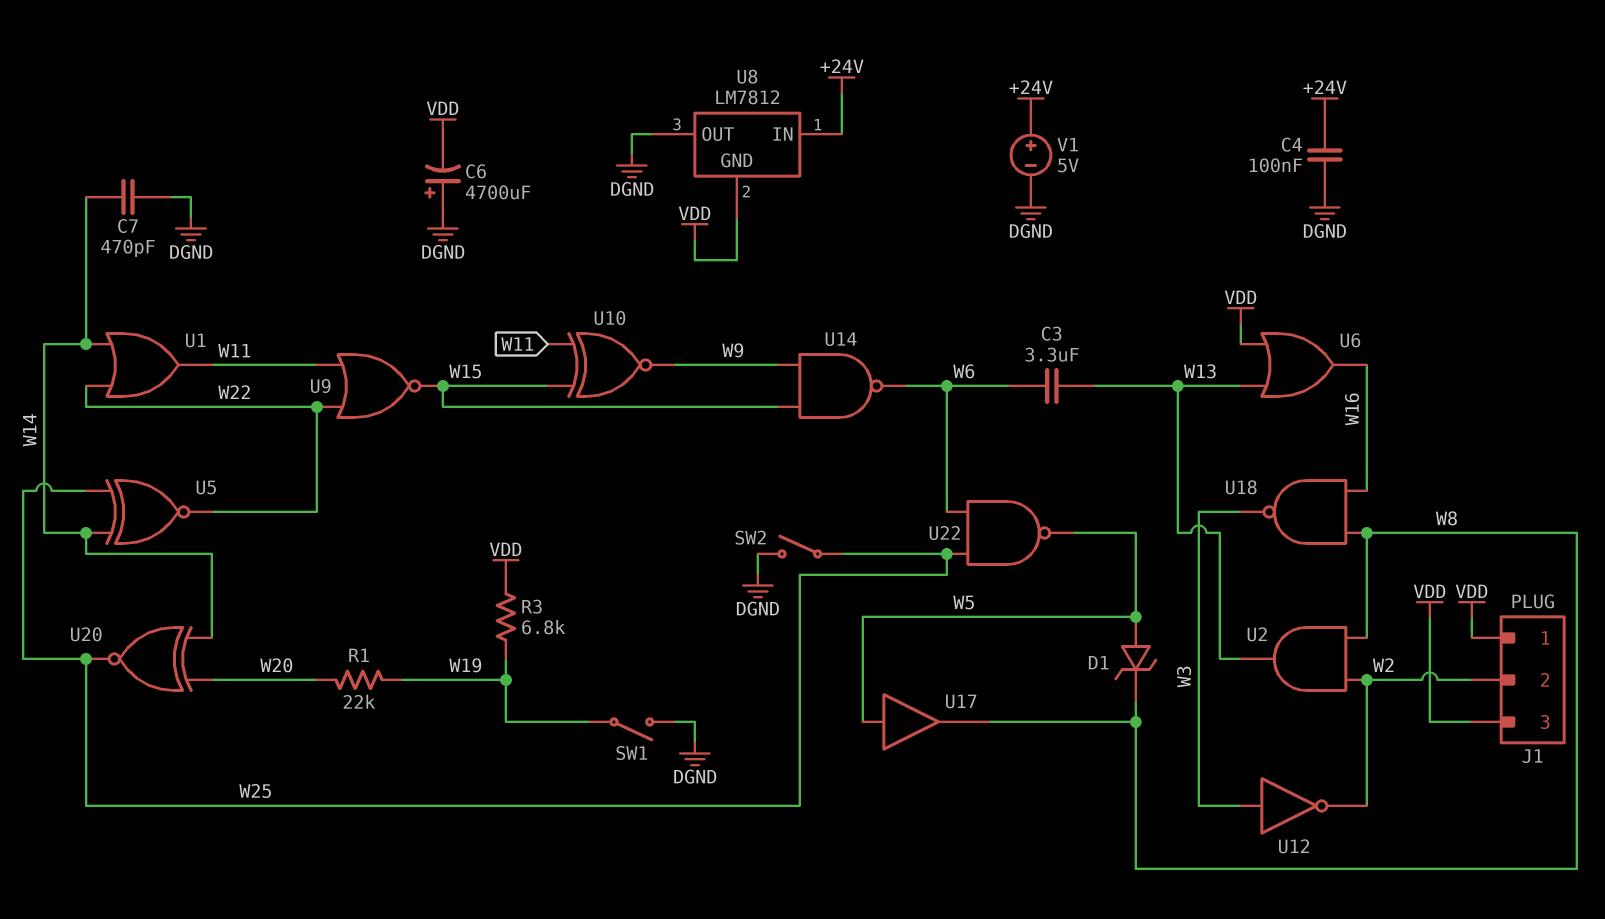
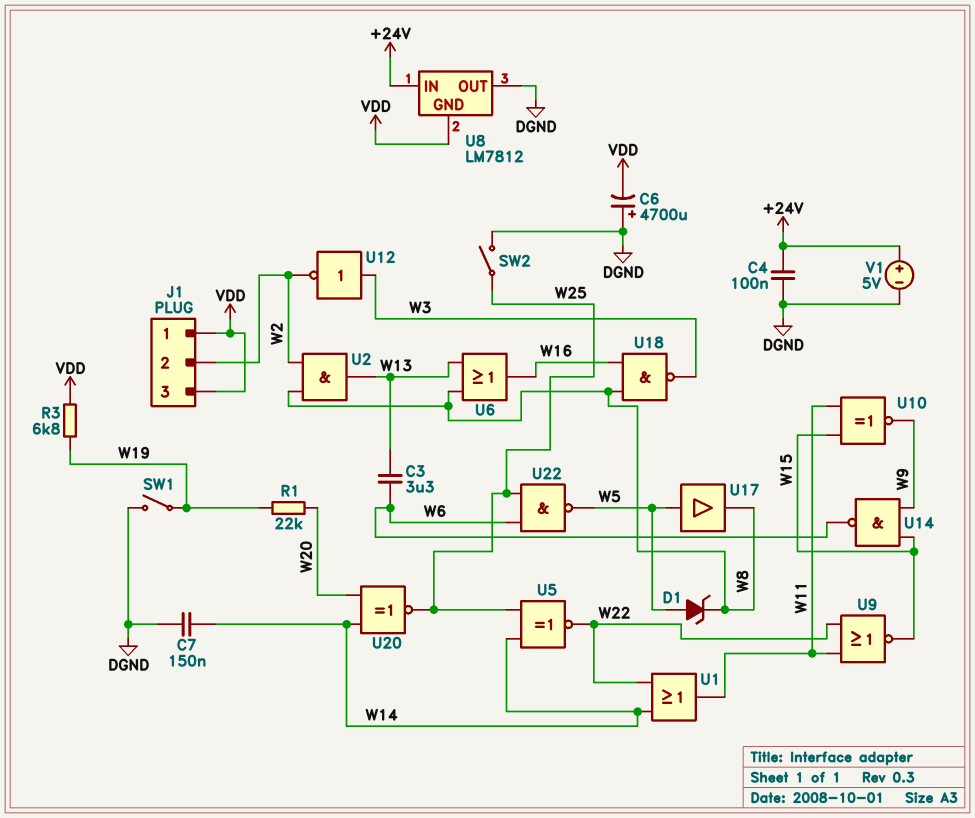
C7: 470pF (DGND, W14) -> 150nF (DGND, W14)
U6: OR (in VDD, in W13, out W16) -> OR (in W8, in W13, out W16)

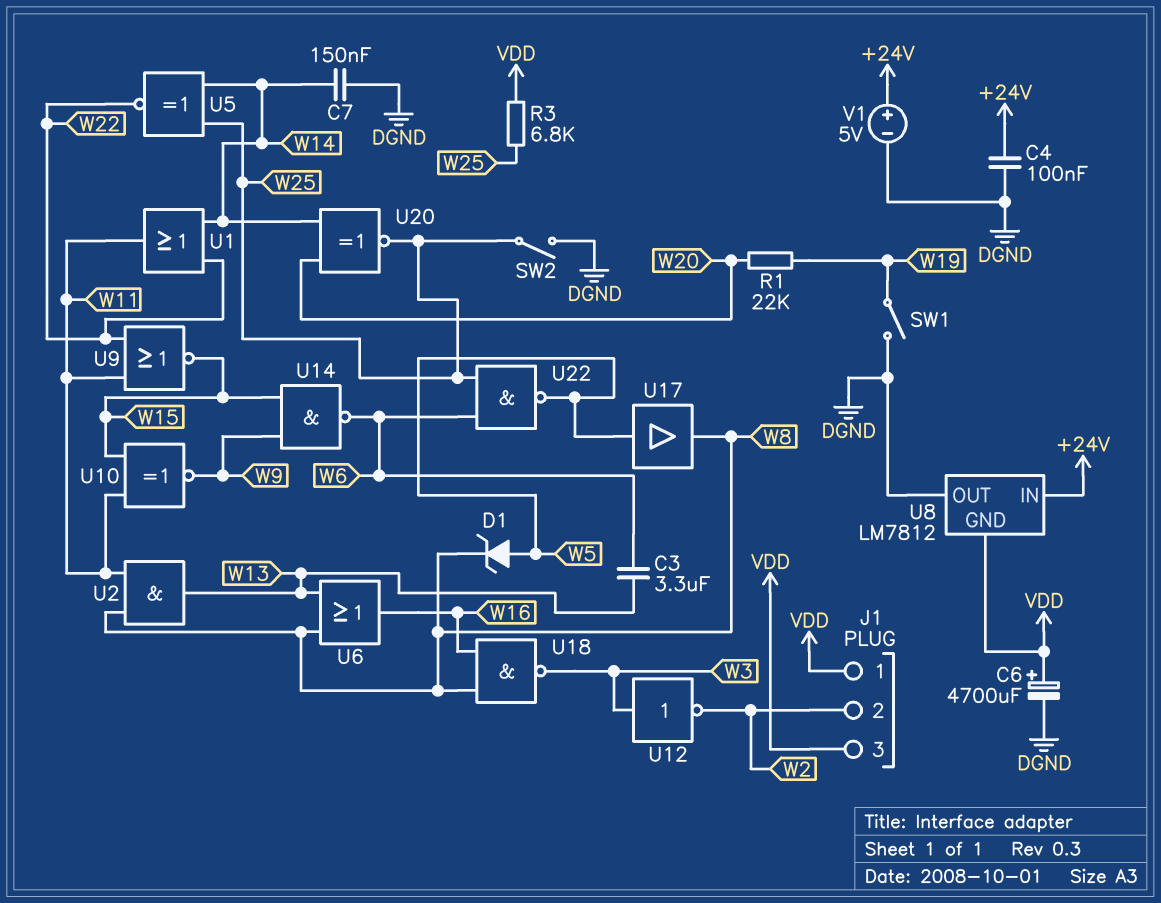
C6: 4700uF (plus DGND, minus VDD) -> 4700uF (plus VDD, minus DGND)
R3: 6.8k (VDD, W19) -> 6.8k (VDD, W25)
U2: AND (in W2, in W8, out W13) -> AND (in W8, in W11, out W13)

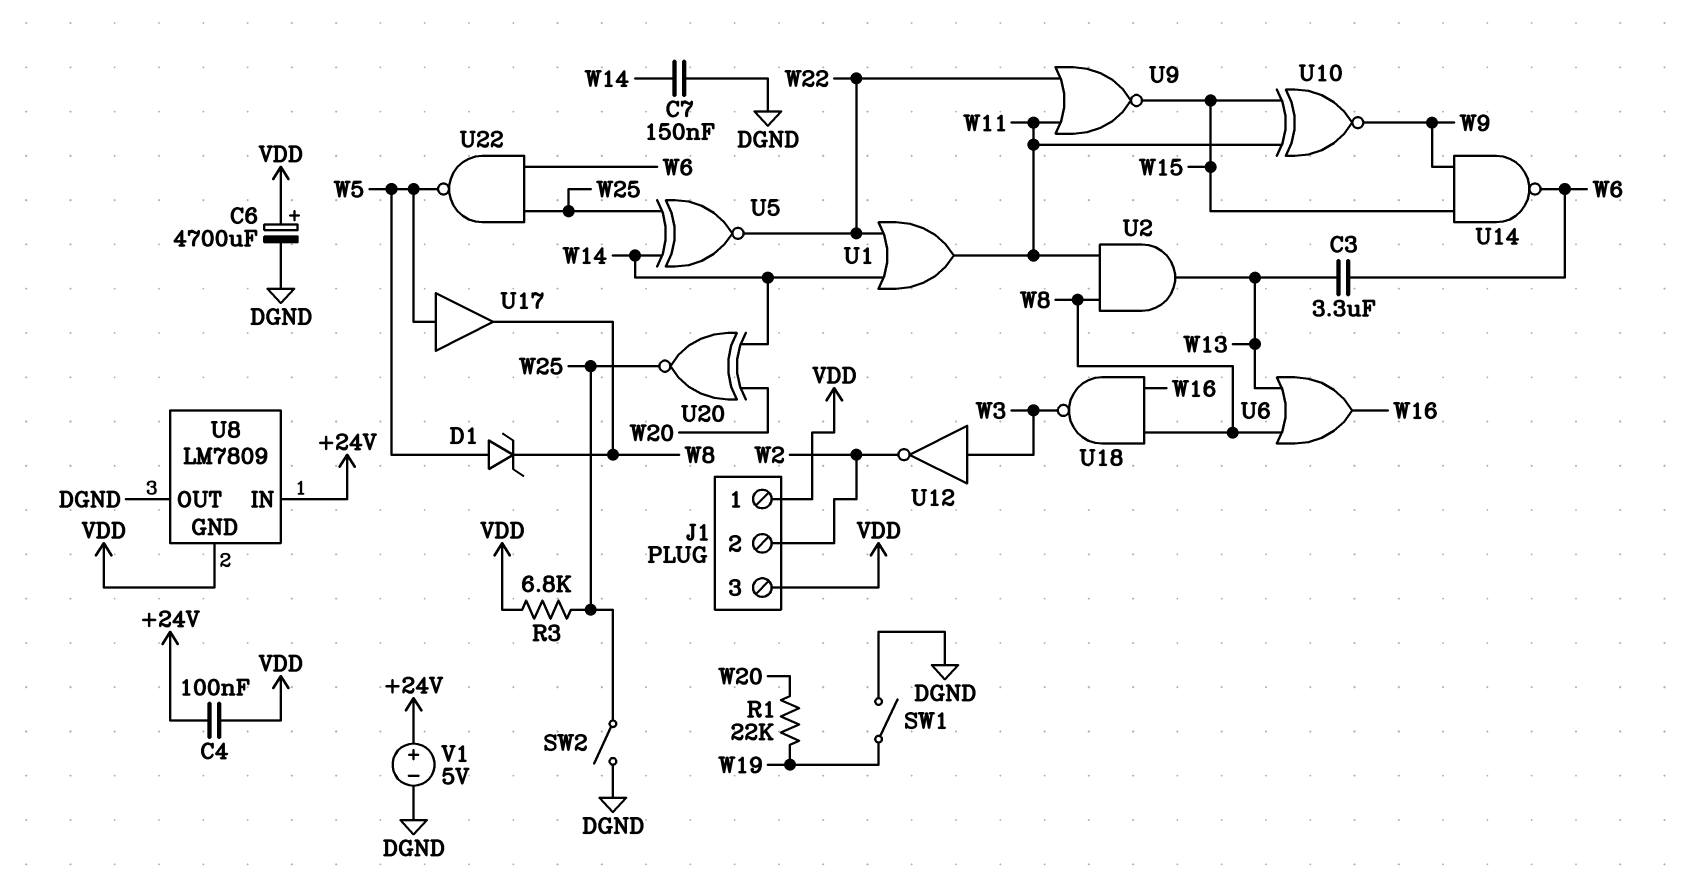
C4: 100nF (+24V, DGND) -> 100nF (+24V, VDD)
U8: LM7812 -> LM7809

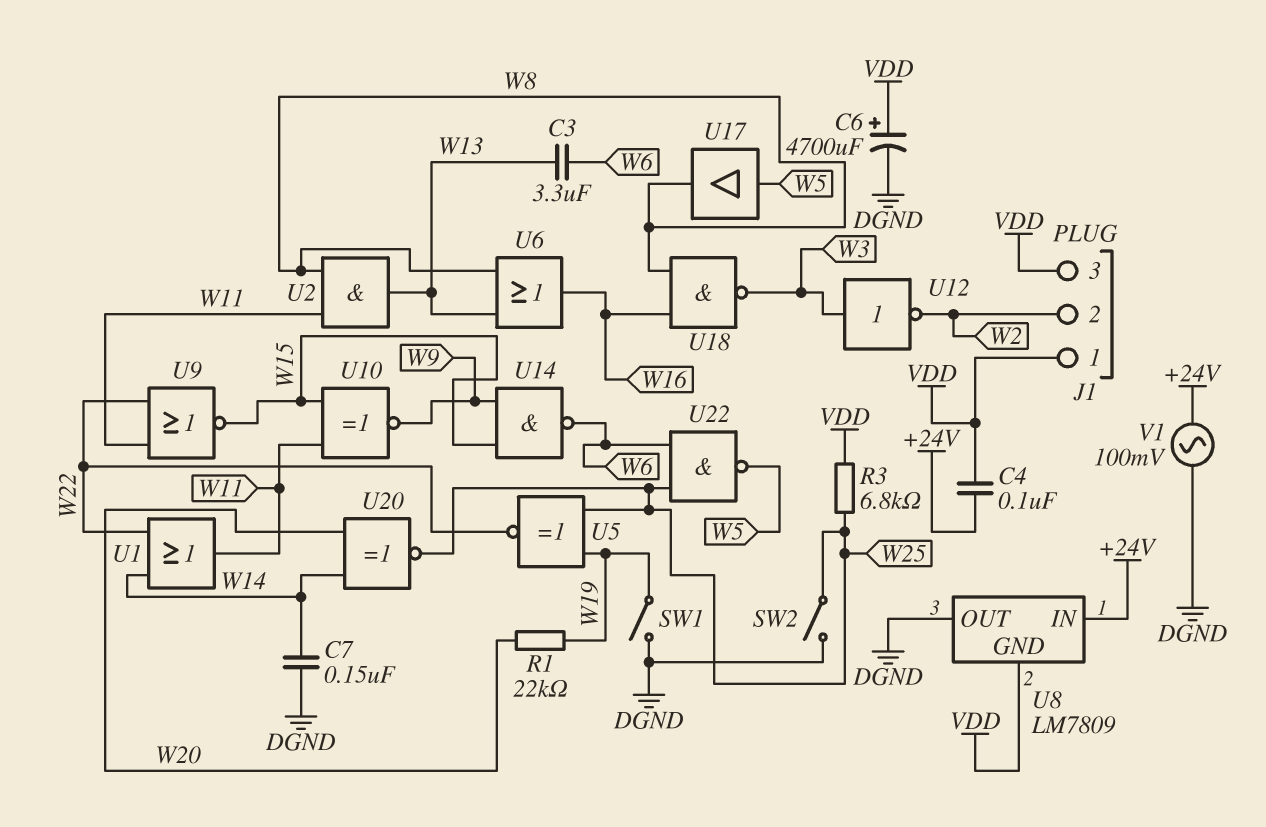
D1: zener (A W5, K W8) -> none
U5: XNOR (in W14, in W25, out W22) -> XNOR (in W19, in W25, out W22)
V1: 5V (plus +24V, minus DGND) -> AC 100mV (+24V, DGND)

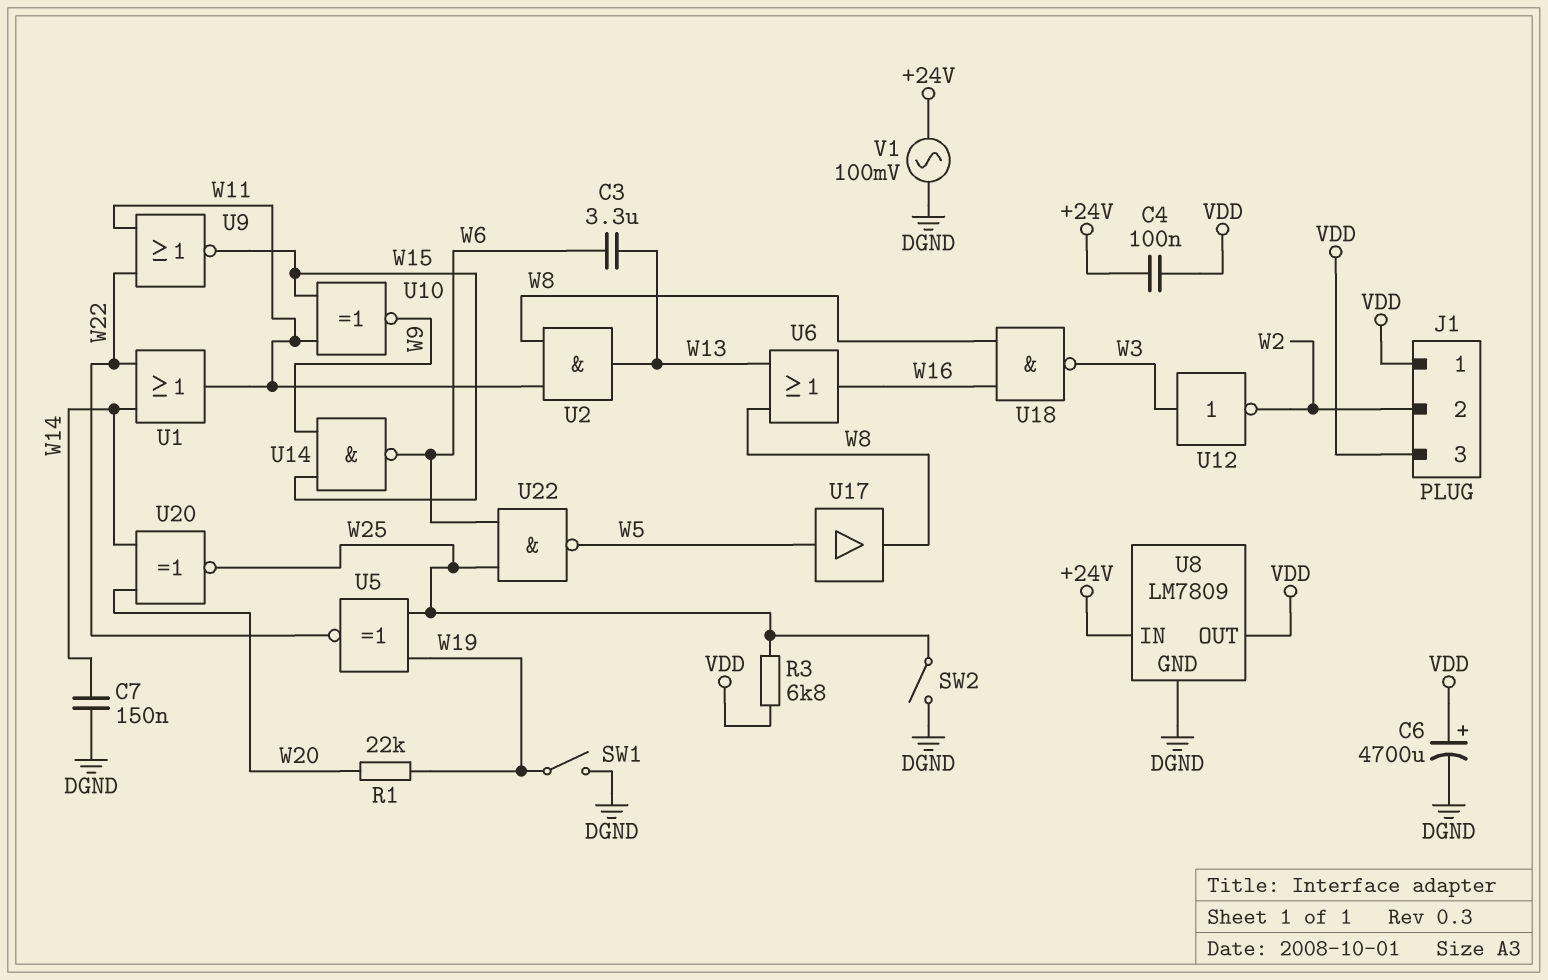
U8 pin GND: VDD -> DGND
U8 pin OUT: DGND -> VDD

